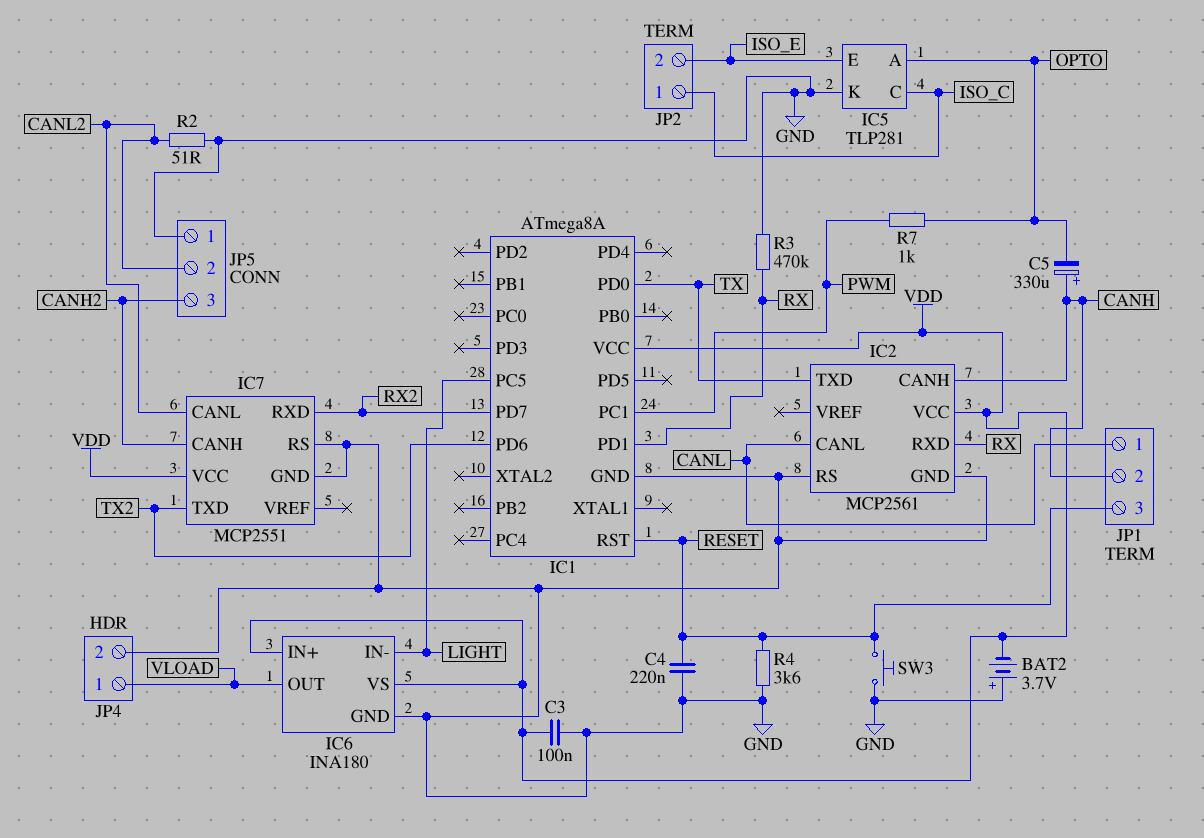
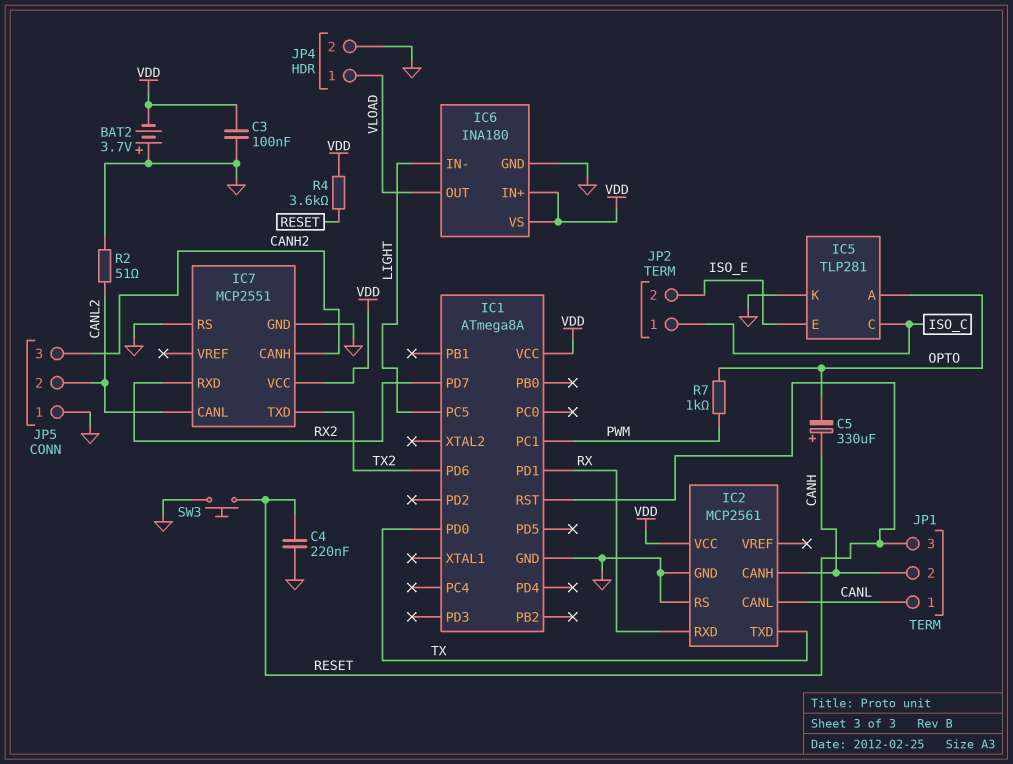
R3: 470k (GND, RX) -> none
R4: 3.6k (GND, RESET) -> 3.6k (RESET, VDD)

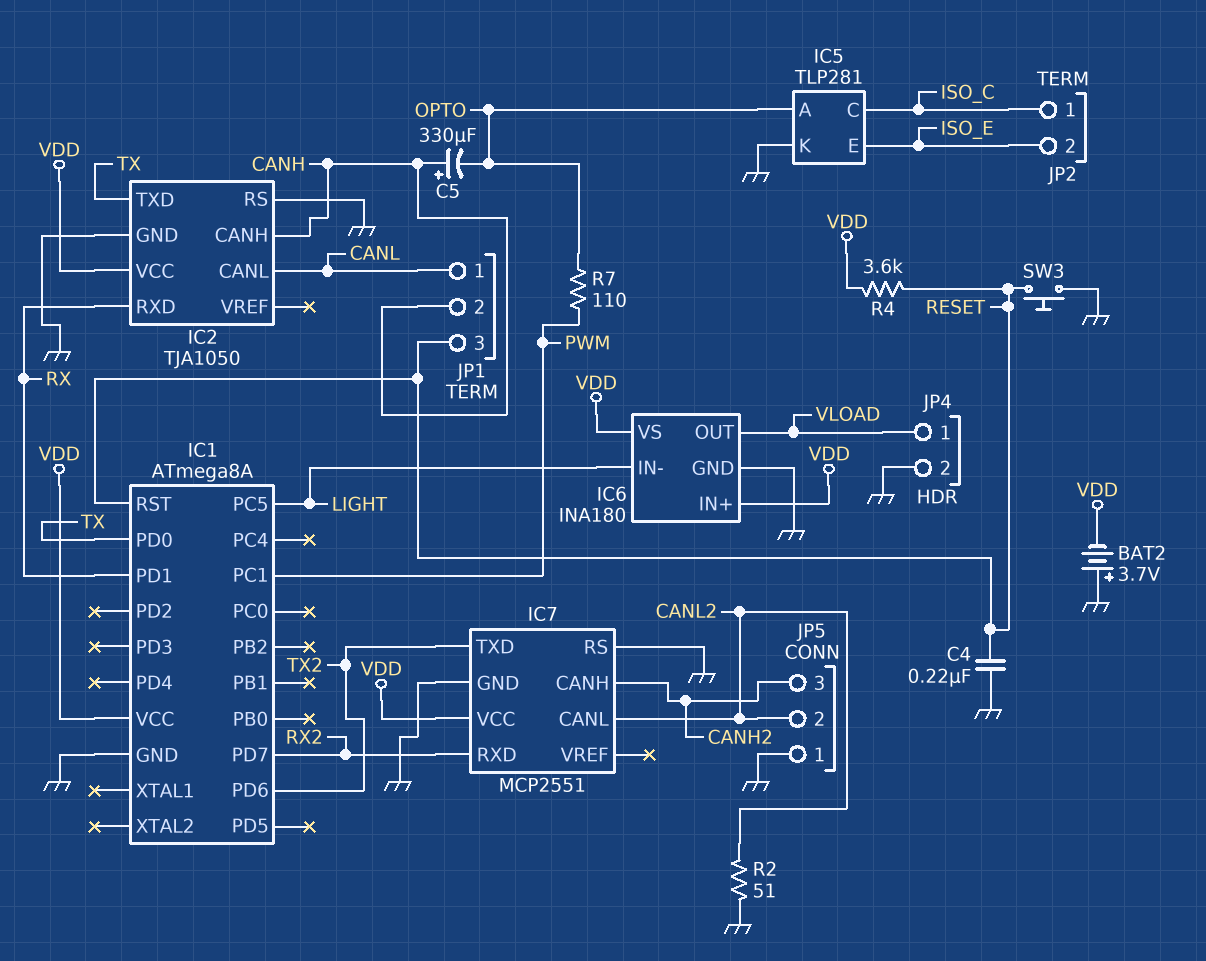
C3: 100nF (GND, VDD) -> none
IC2: MCP2561 -> TJA1050
R7: 1k (OPTO, PWM) -> 110 (OPTO, PWM)

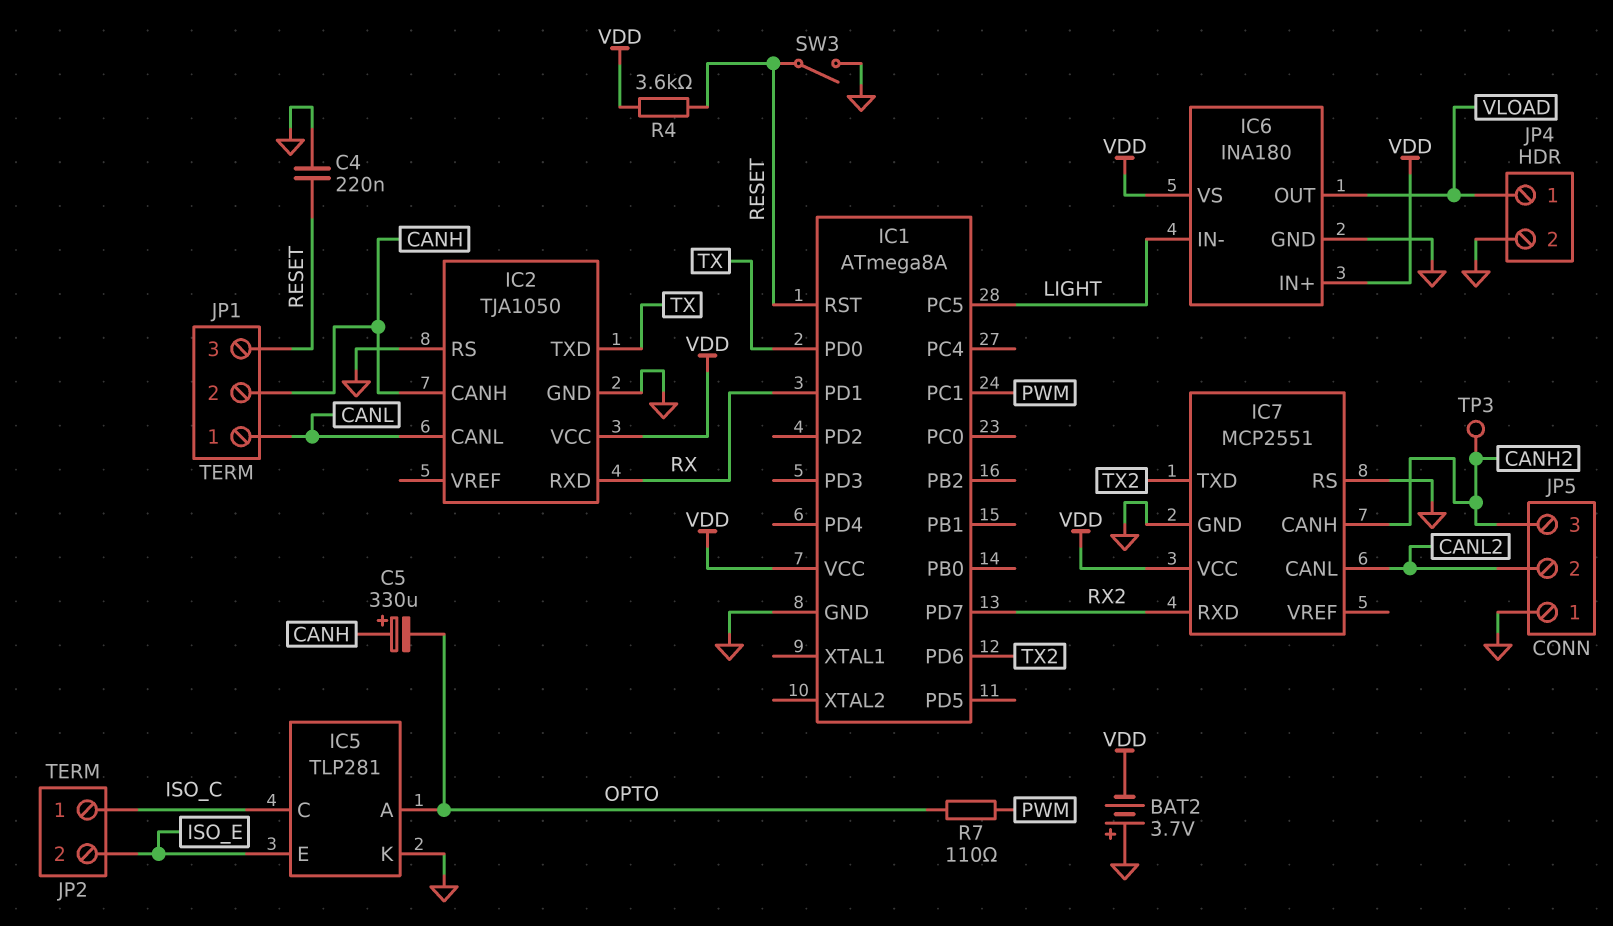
R2: 51 (CANL2, GND) -> none
SW3: button (GND, RESET) -> switch (GND, RESET)
TP3: none -> test point (CANH2)

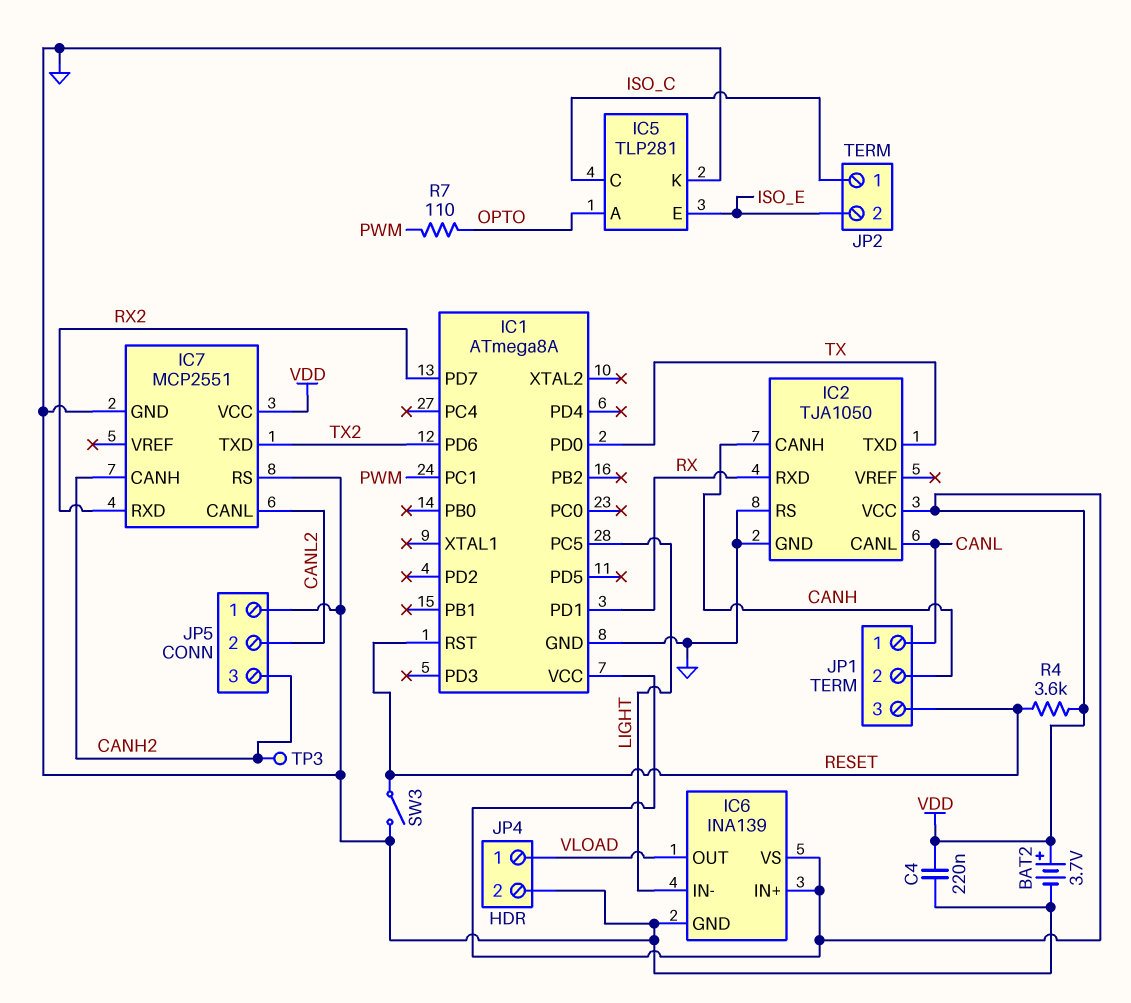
BAT2: 3.7V (plus GND, minus VDD) -> 3.7V (plus VDD, minus GND)
C4: 220nF (GND, RESET) -> 220nF (GND, VDD)
C5: 330uF (plus CANH, minus OPTO) -> none
IC6: INA180 -> INA139

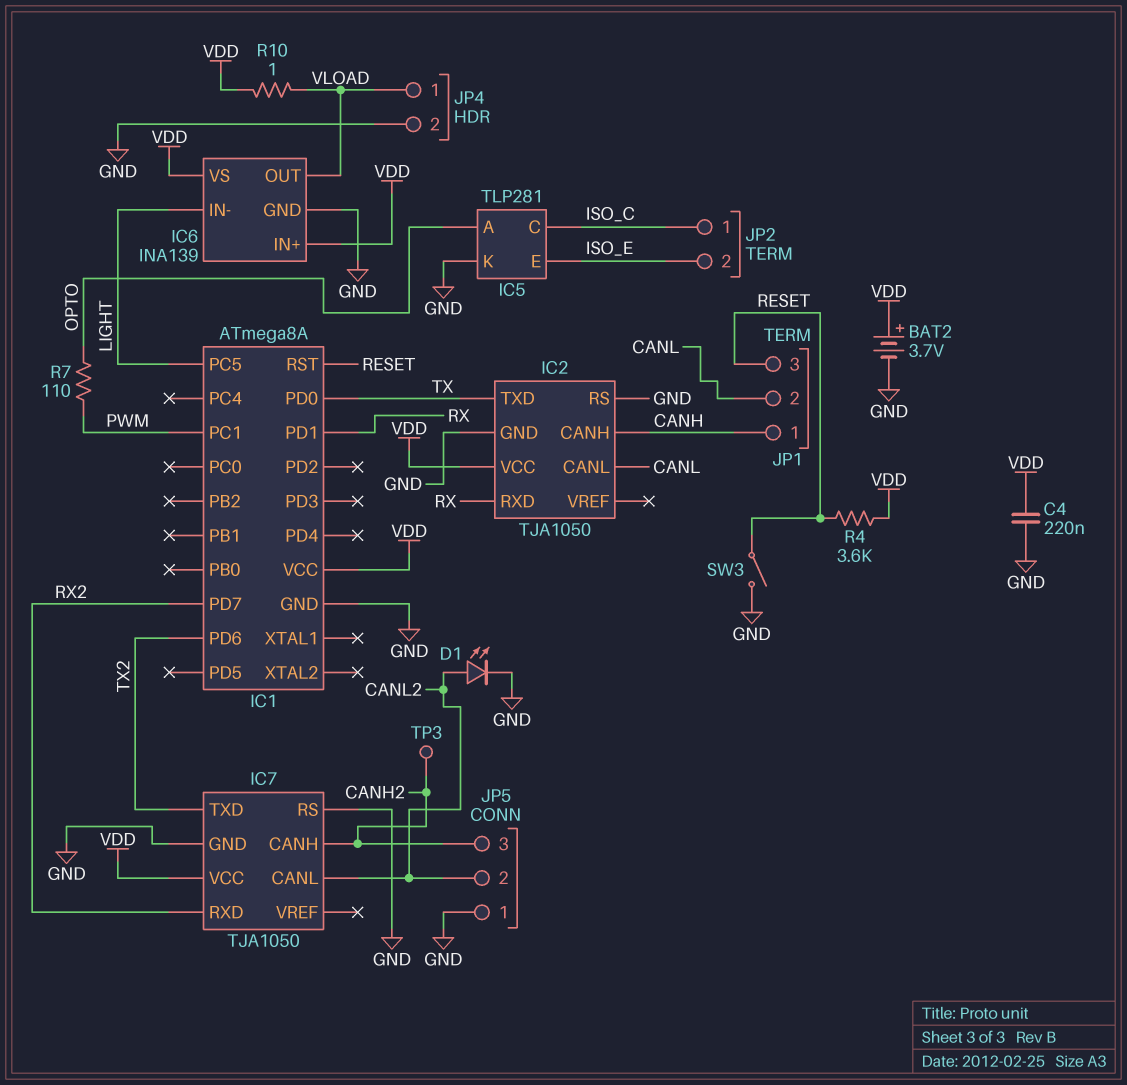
D1: none -> LED (A CANL2, K GND)
IC7: MCP2551 -> TJA1050
JP1 pin 1: CANL -> CANH
JP1 pin 2: CANH -> CANL
R10: none -> 1 (VDD, VLOAD)

